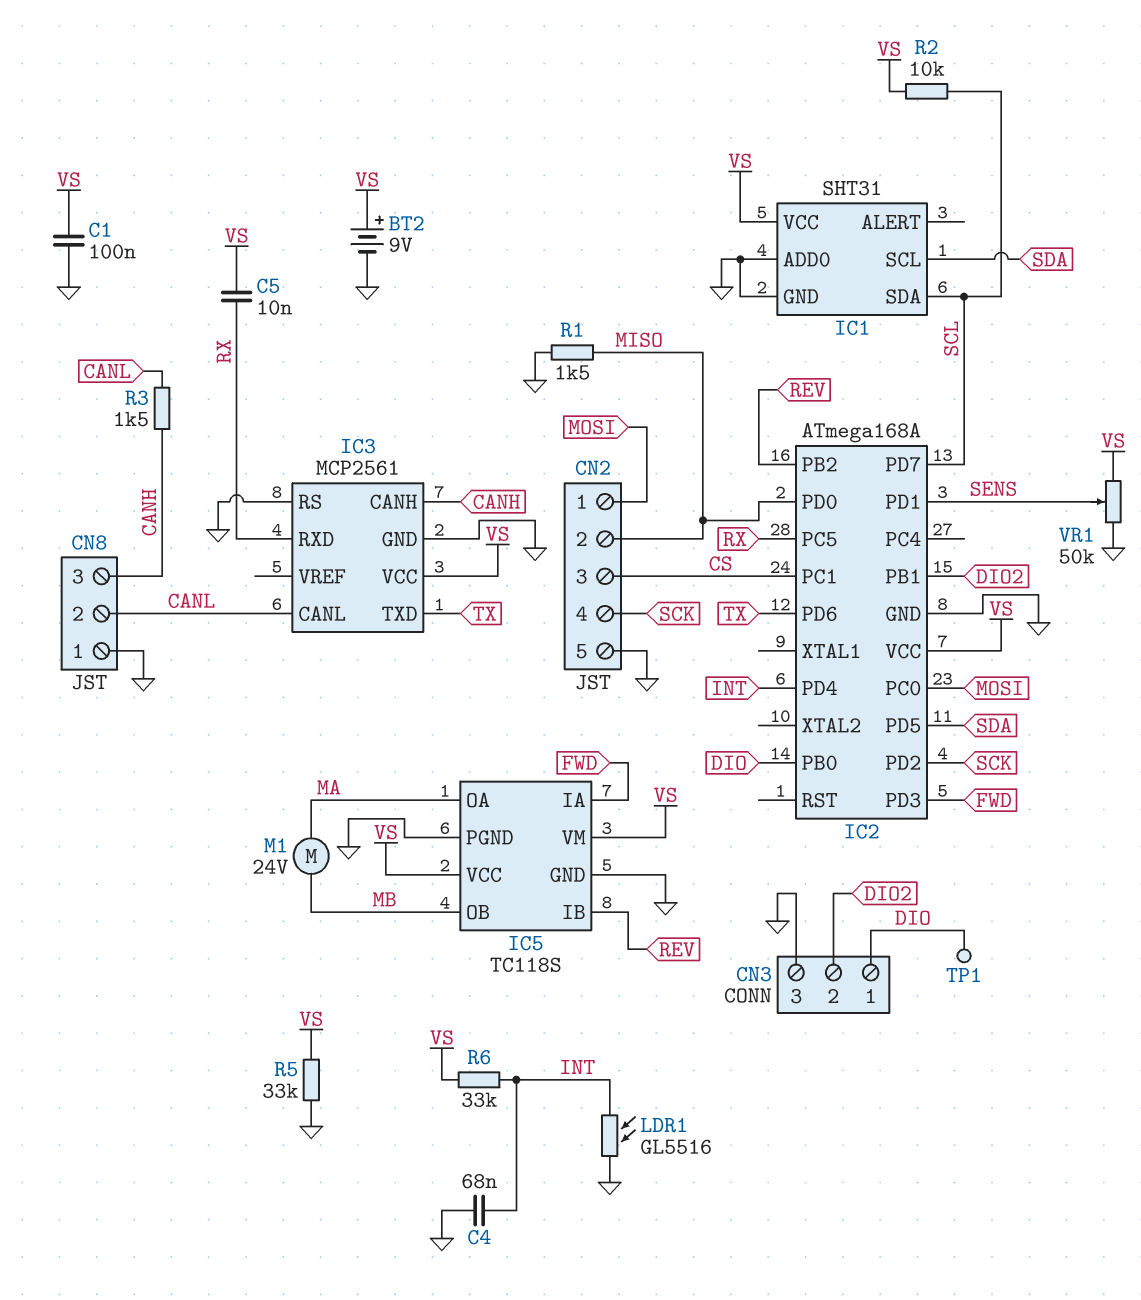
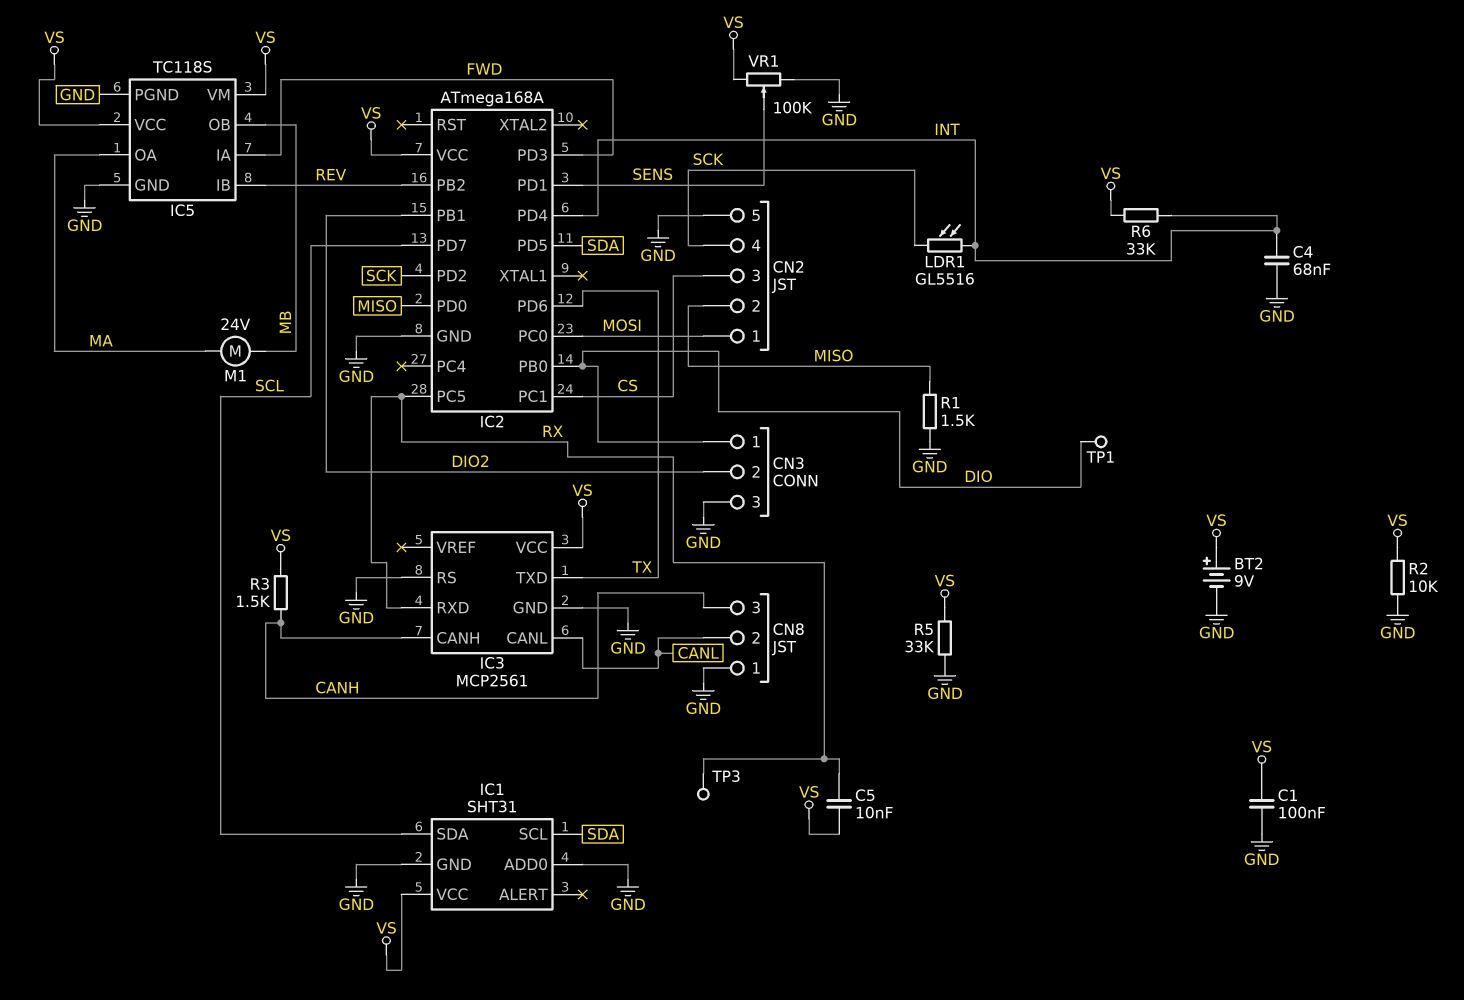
LDR1: GL5516 (GND, INT) -> GL5516 (INT, SCK)
R2: 10k (SCL, VS) -> 10k (GND, VS)
R3: 1.5k (CANH, CANL) -> 1.5k (CANH, VS)
TP3: none -> test point (RX)
VR1: 50k (GND, VS, wiper SENS) -> 100k (GND, VS, wiper SENS)

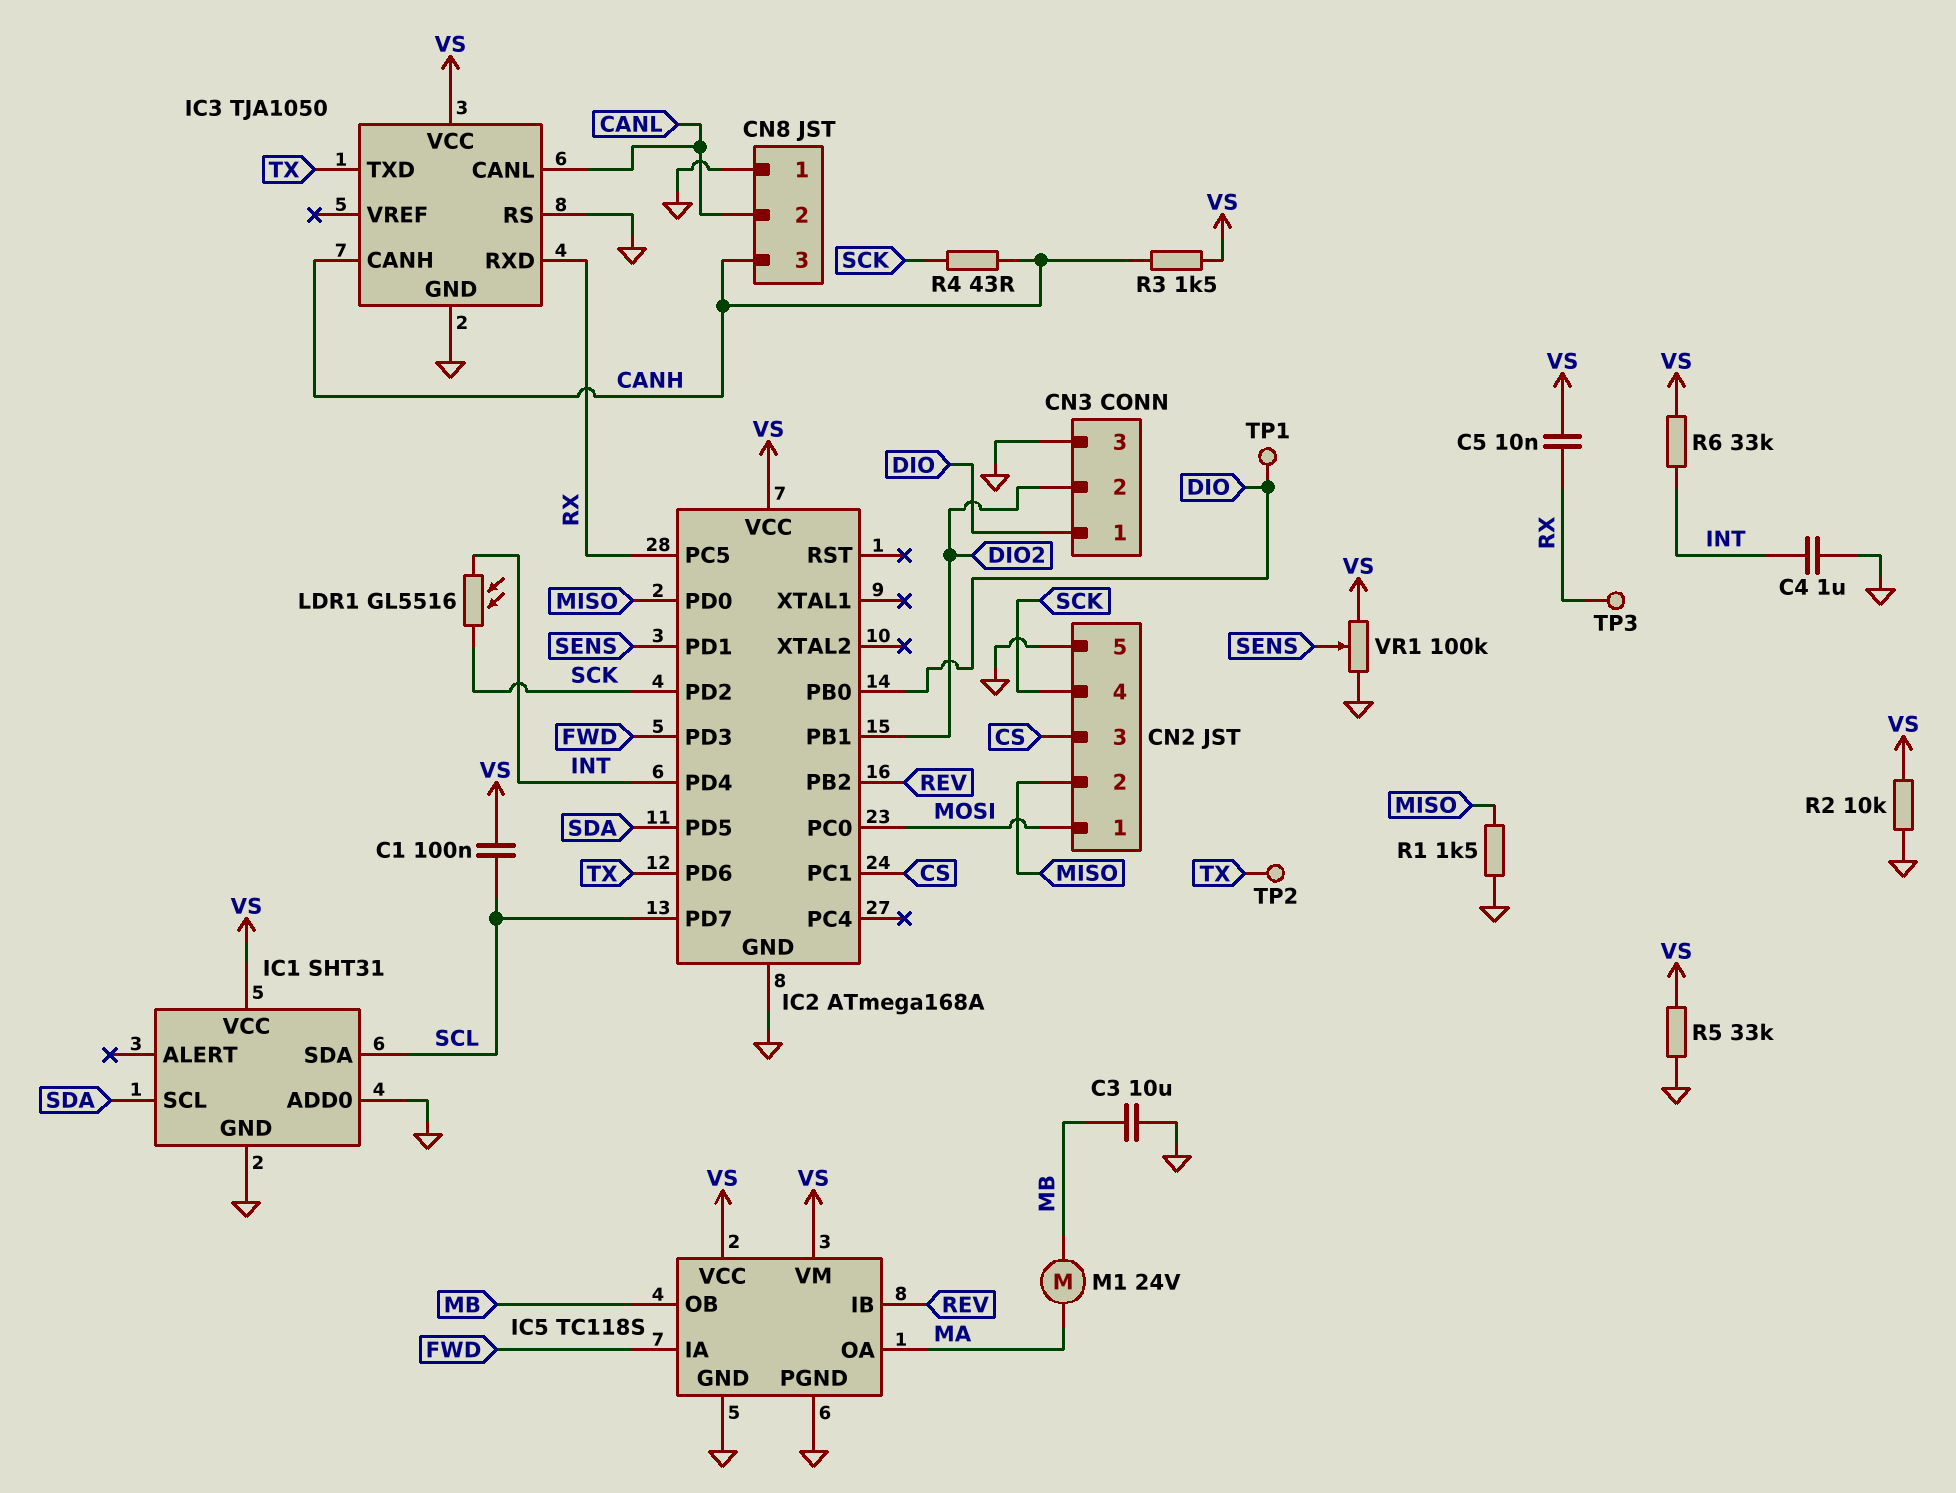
BT2: 9V (plus VS, minus GND) -> none
C1: 100nF (GND, VS) -> 100nF (SCL, VS)
C3: none -> 10uF (GND, MB)
C4: 68nF (GND, INT) -> 1uF (GND, INT)
IC3: MCP2561 -> TJA1050
R4: none -> 43 (CANH, SCK)
TP2: none -> test point (TX)

